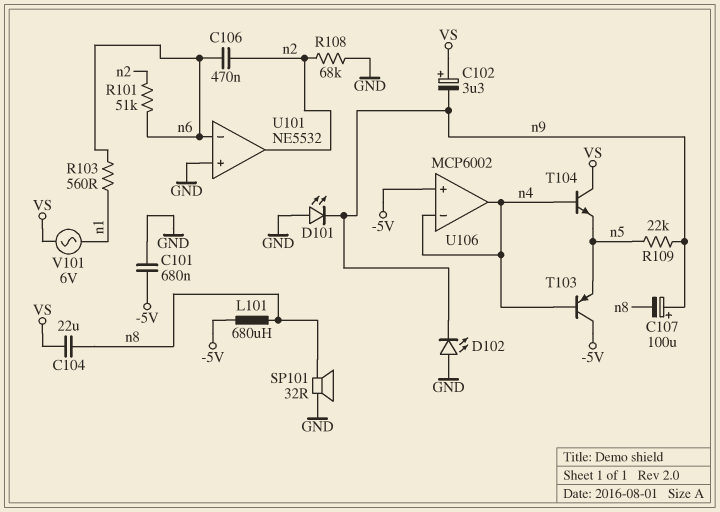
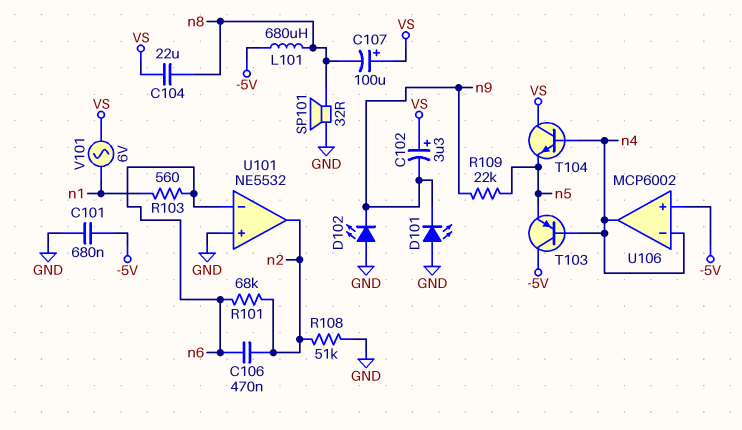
C107: 100uF (plus n9, minus n8) -> 100uF (plus VS, minus n8)
R101: 51k (n2, n6) -> 68k (n2, n6)
R108: 68k (GND, n2) -> 51k (GND, n2)

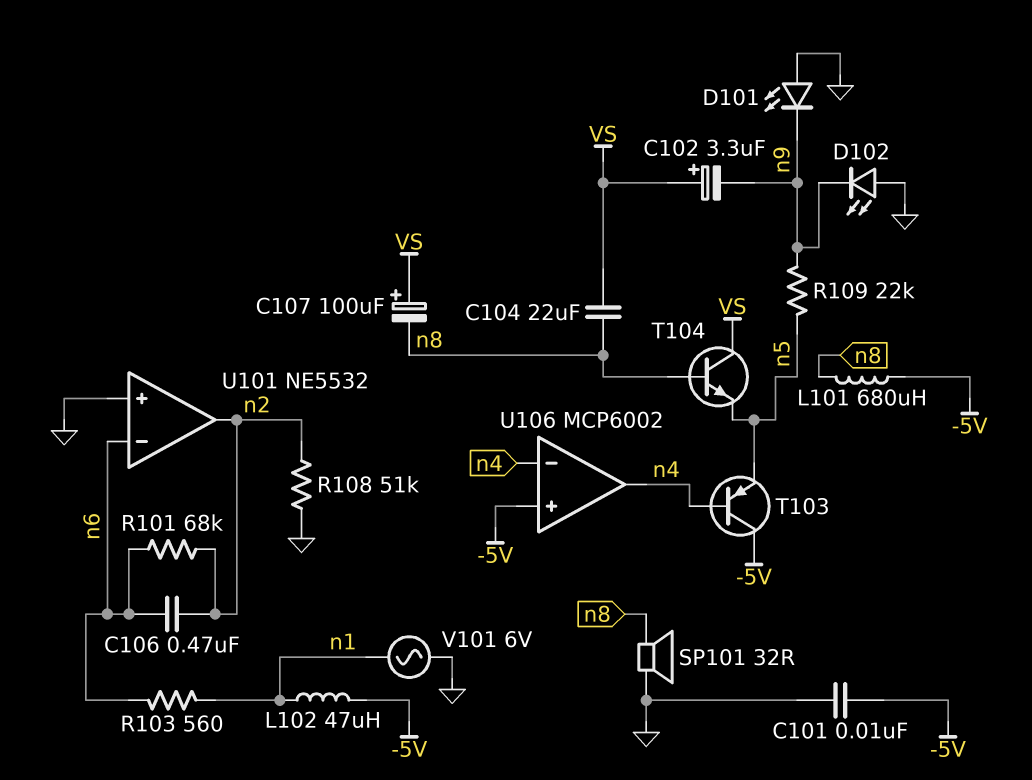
C101: 680nF (-5V, GND) -> 10nF (-5V, GND)
L102: none -> 47uH (-5V, n1)
T104: NPN (B n4, C VS, E n5) -> NPN (B n8, C VS, E n5)
V101: AC 6V (VS, n1) -> AC 6V (GND, n1)

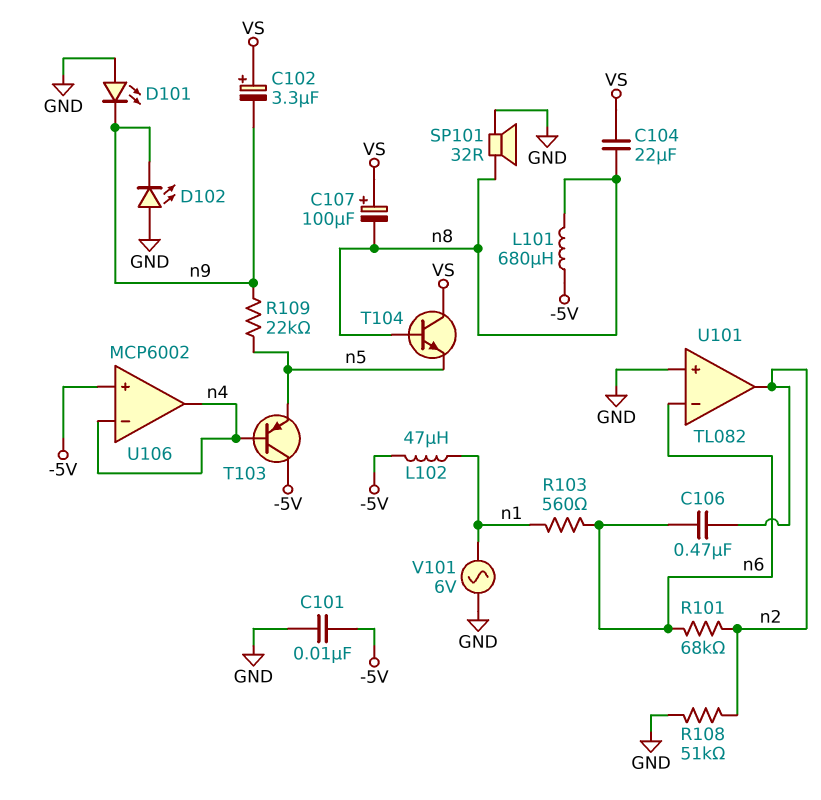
U101: NE5532 -> TL082

